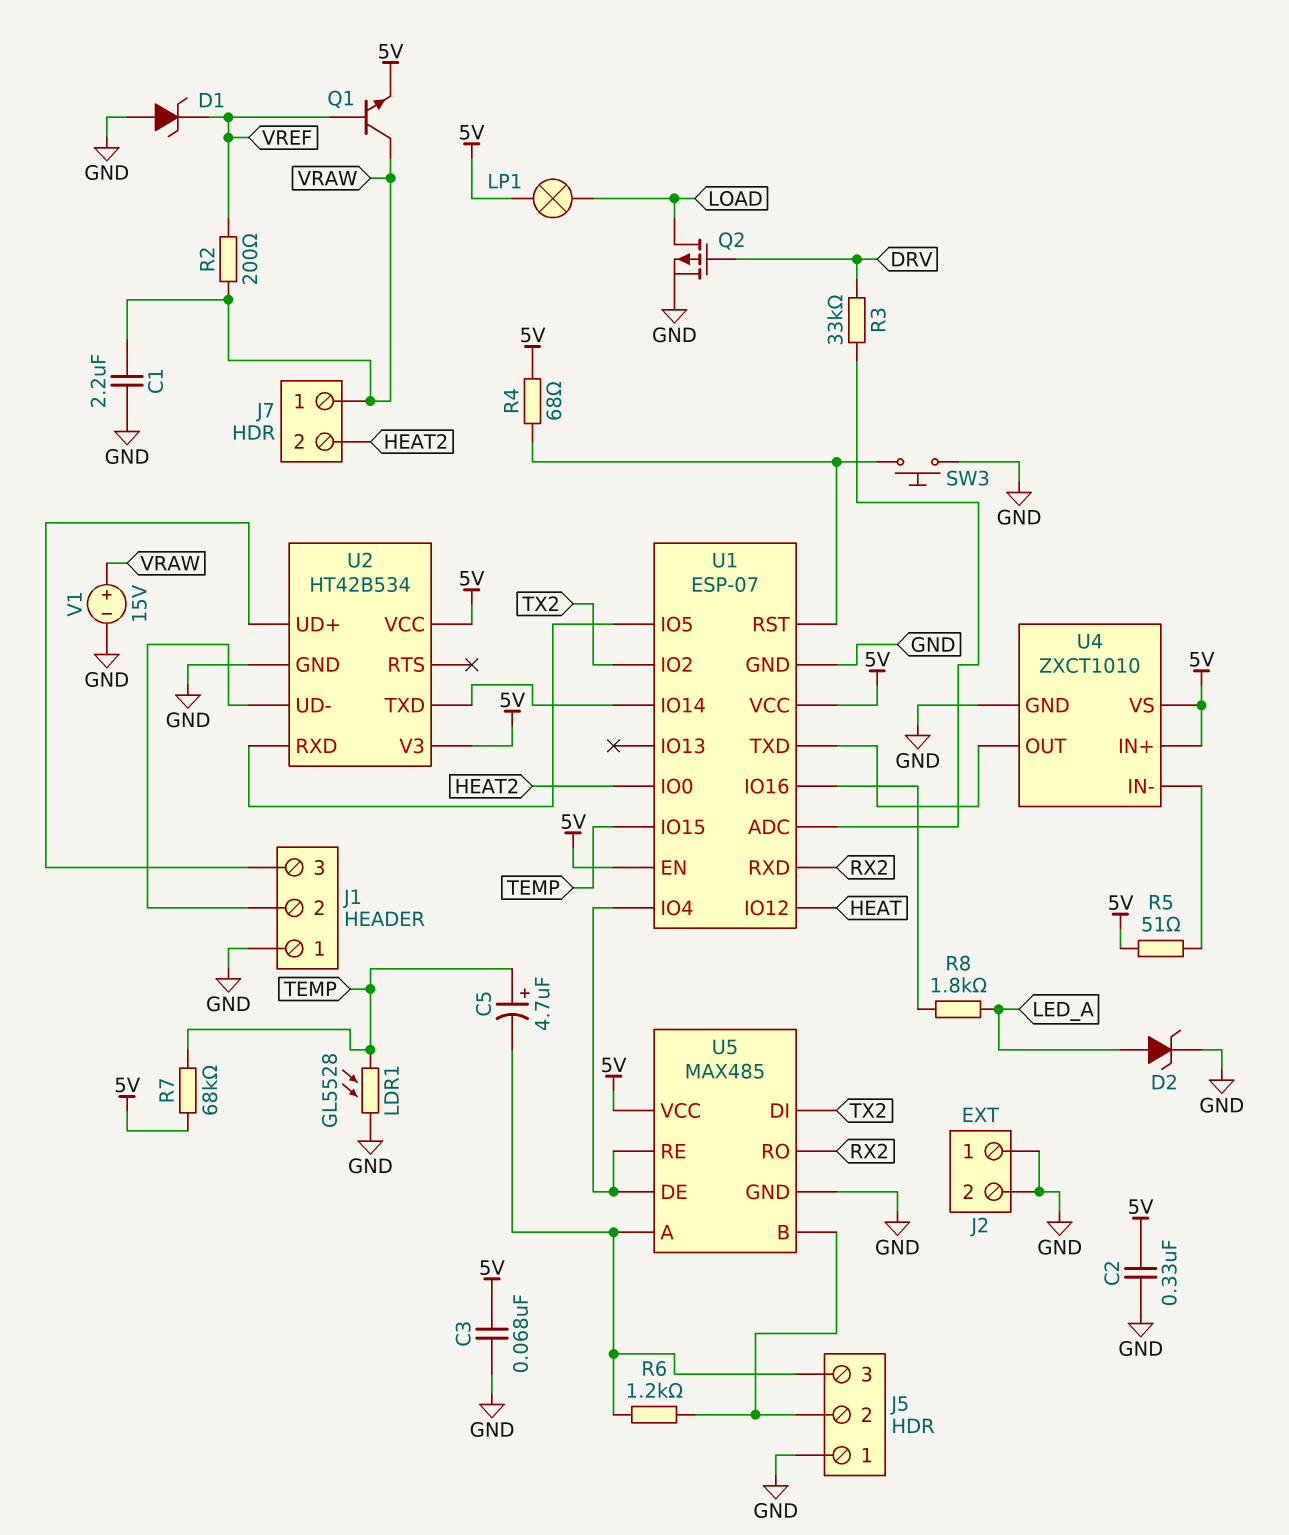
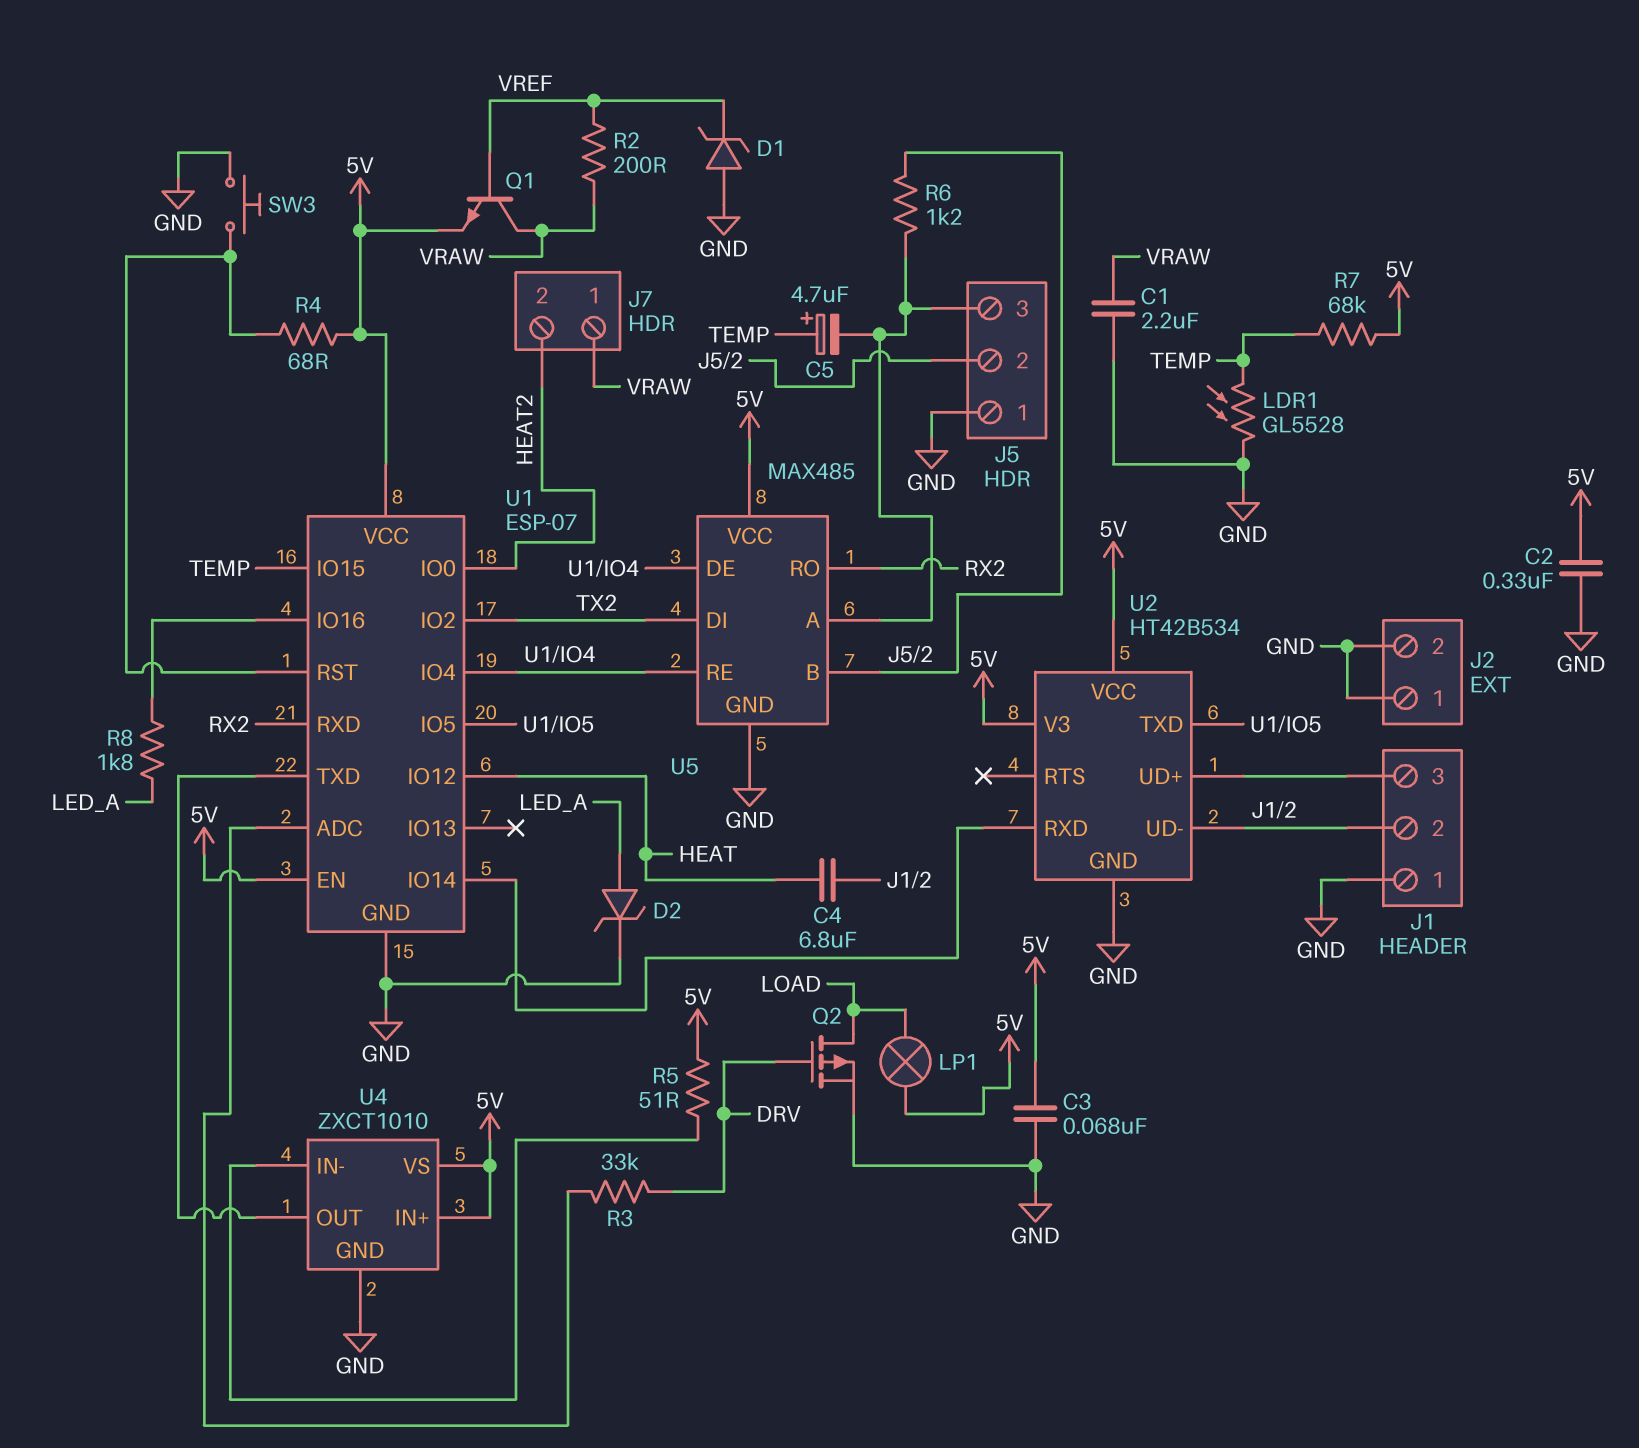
C4: none -> 6.8uF (HEAT, J1/2)
U2 pin RXD: U1/IO5 -> U1/IO14
U2 pin TXD: U1/IO14 -> U1/IO5
V1: 15V (plus VRAW, minus GND) -> none

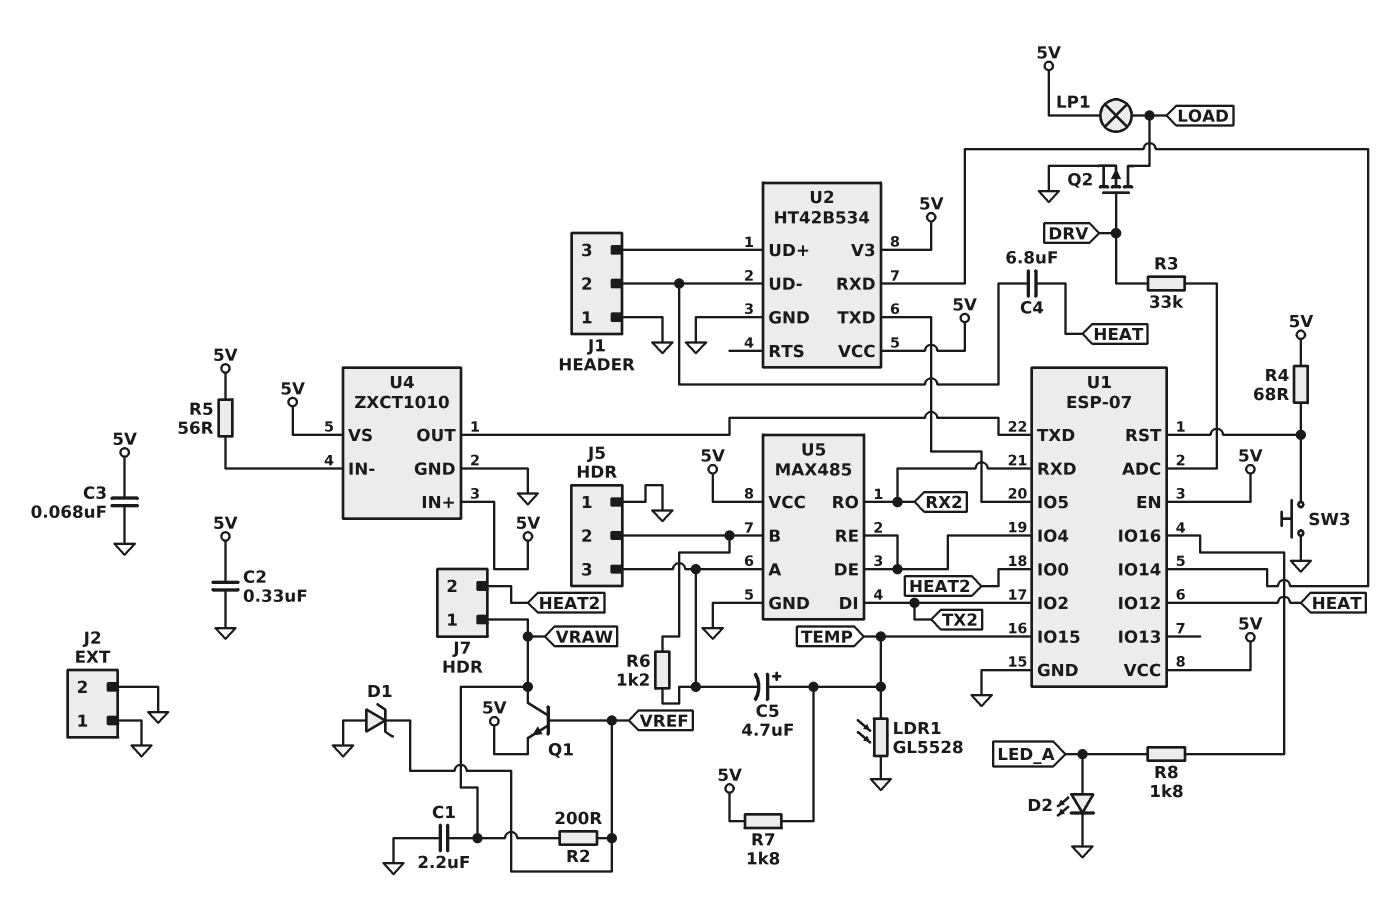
D2: zener (A LED_A, K GND) -> LED (A LED_A, K GND)
R5: 51 (5V, U4/IN-) -> 56 (5V, U4/IN-)
R7: 68k (5V, TEMP) -> 1.8k (5V, TEMP)

